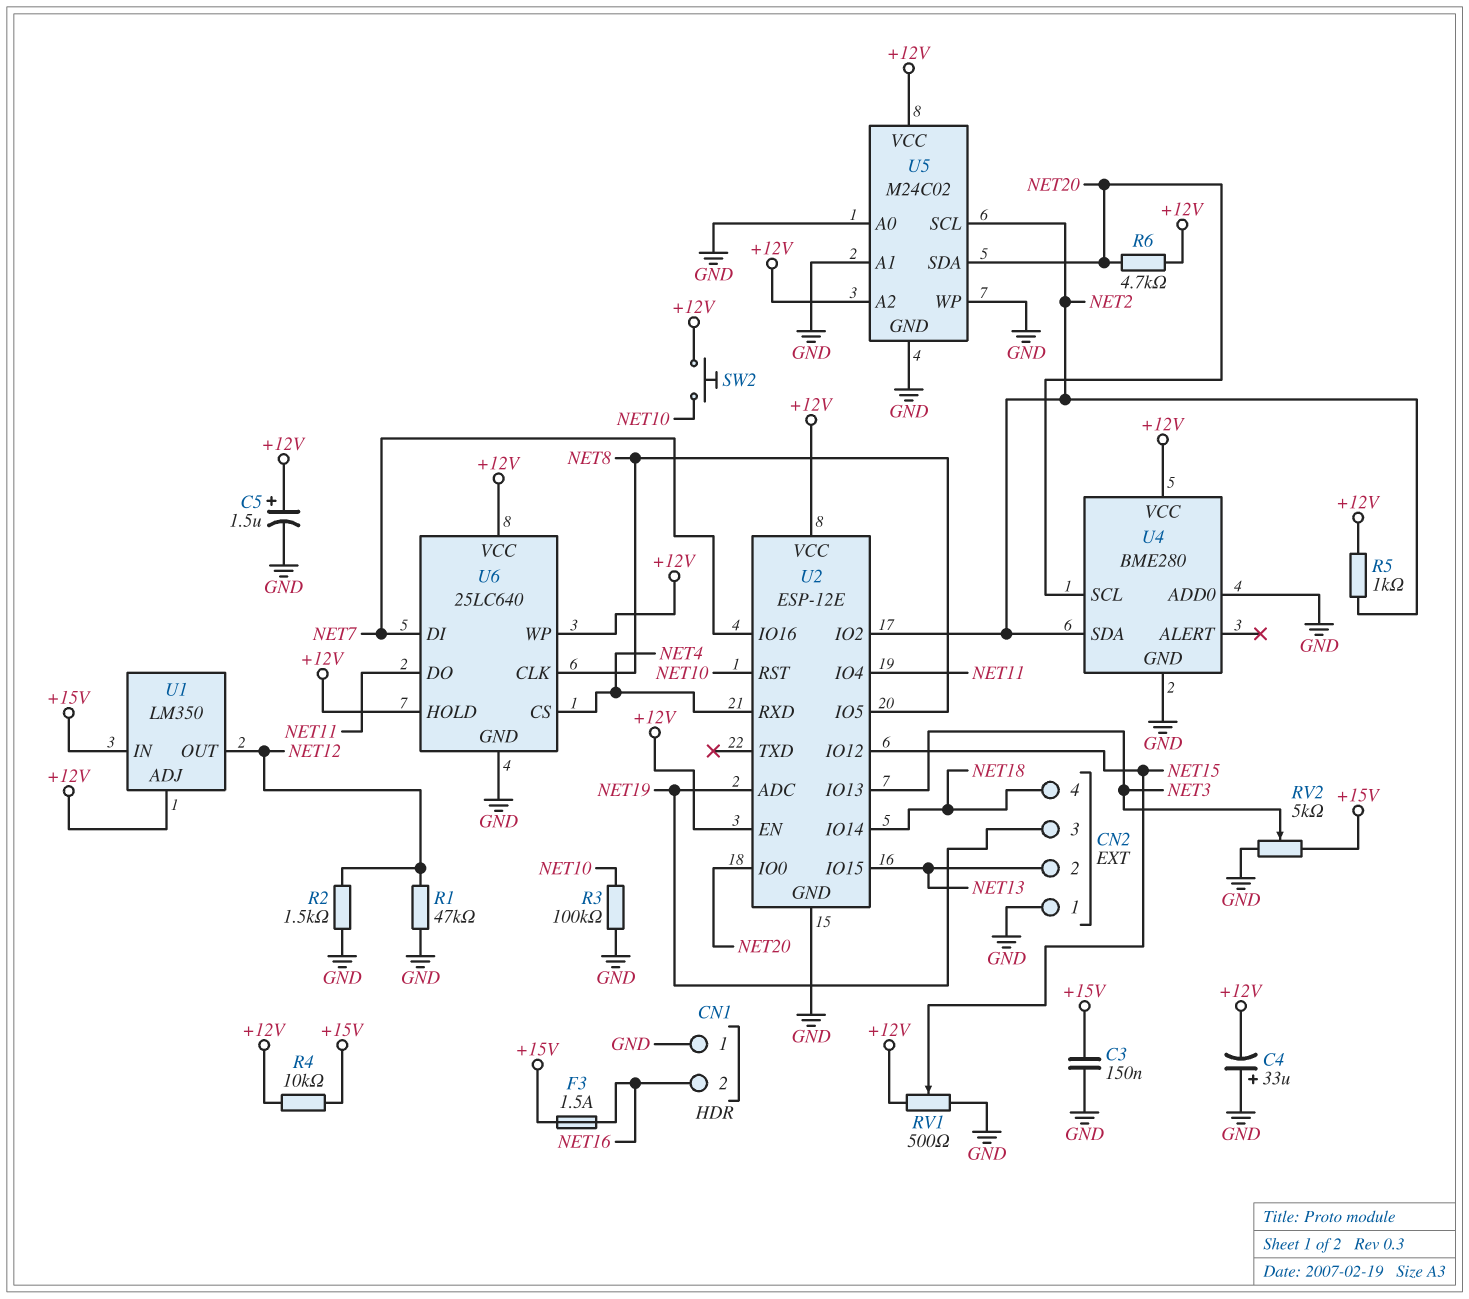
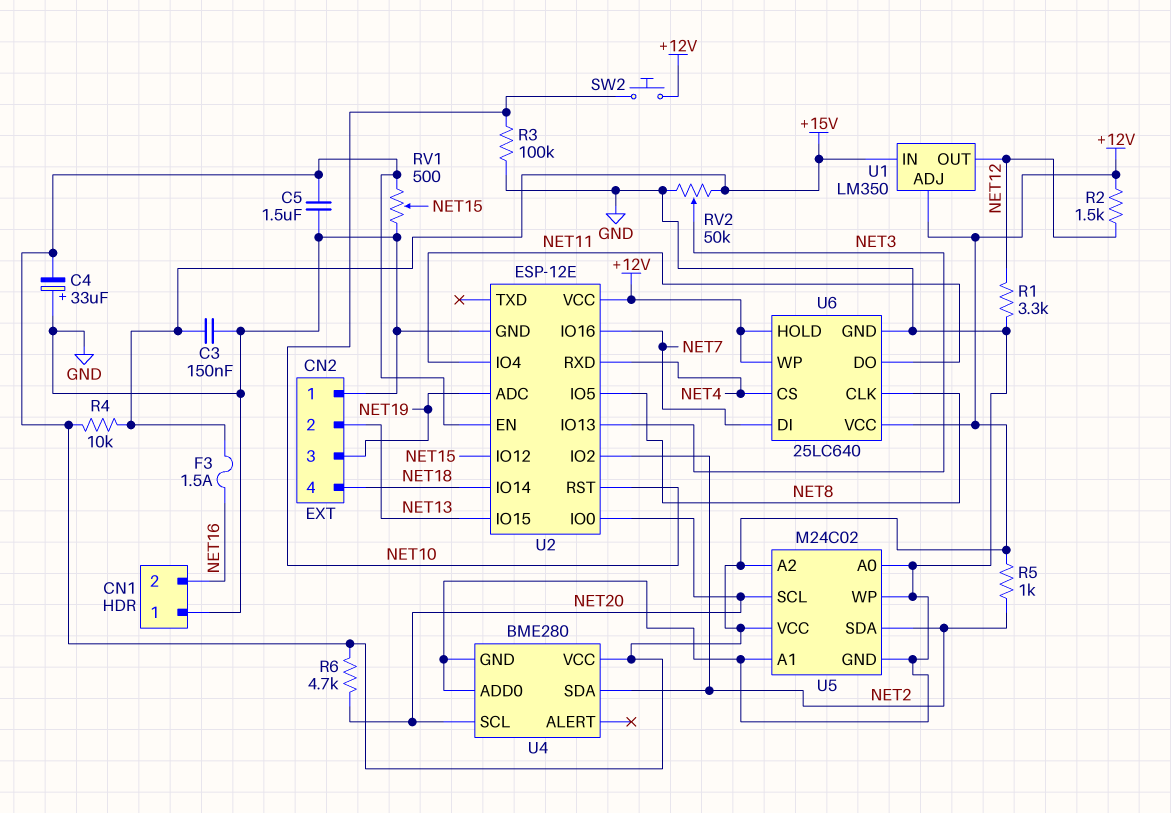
C5: 1.5uF (plus +12V, minus GND) -> 1.5uF (+12V, GND)
R1: 47k (GND, NET12) -> 3.3k (GND, NET12)
R2: 1.5k (GND, NET12) -> 1.5k (+12V, NET12)
RV2: 5k (+15V, GND, wiper NET3) -> 50k (+15V, GND, wiper NET3)
U5 pin SCL: NET2 -> NET20
U5 pin SDA: NET20 -> NET2

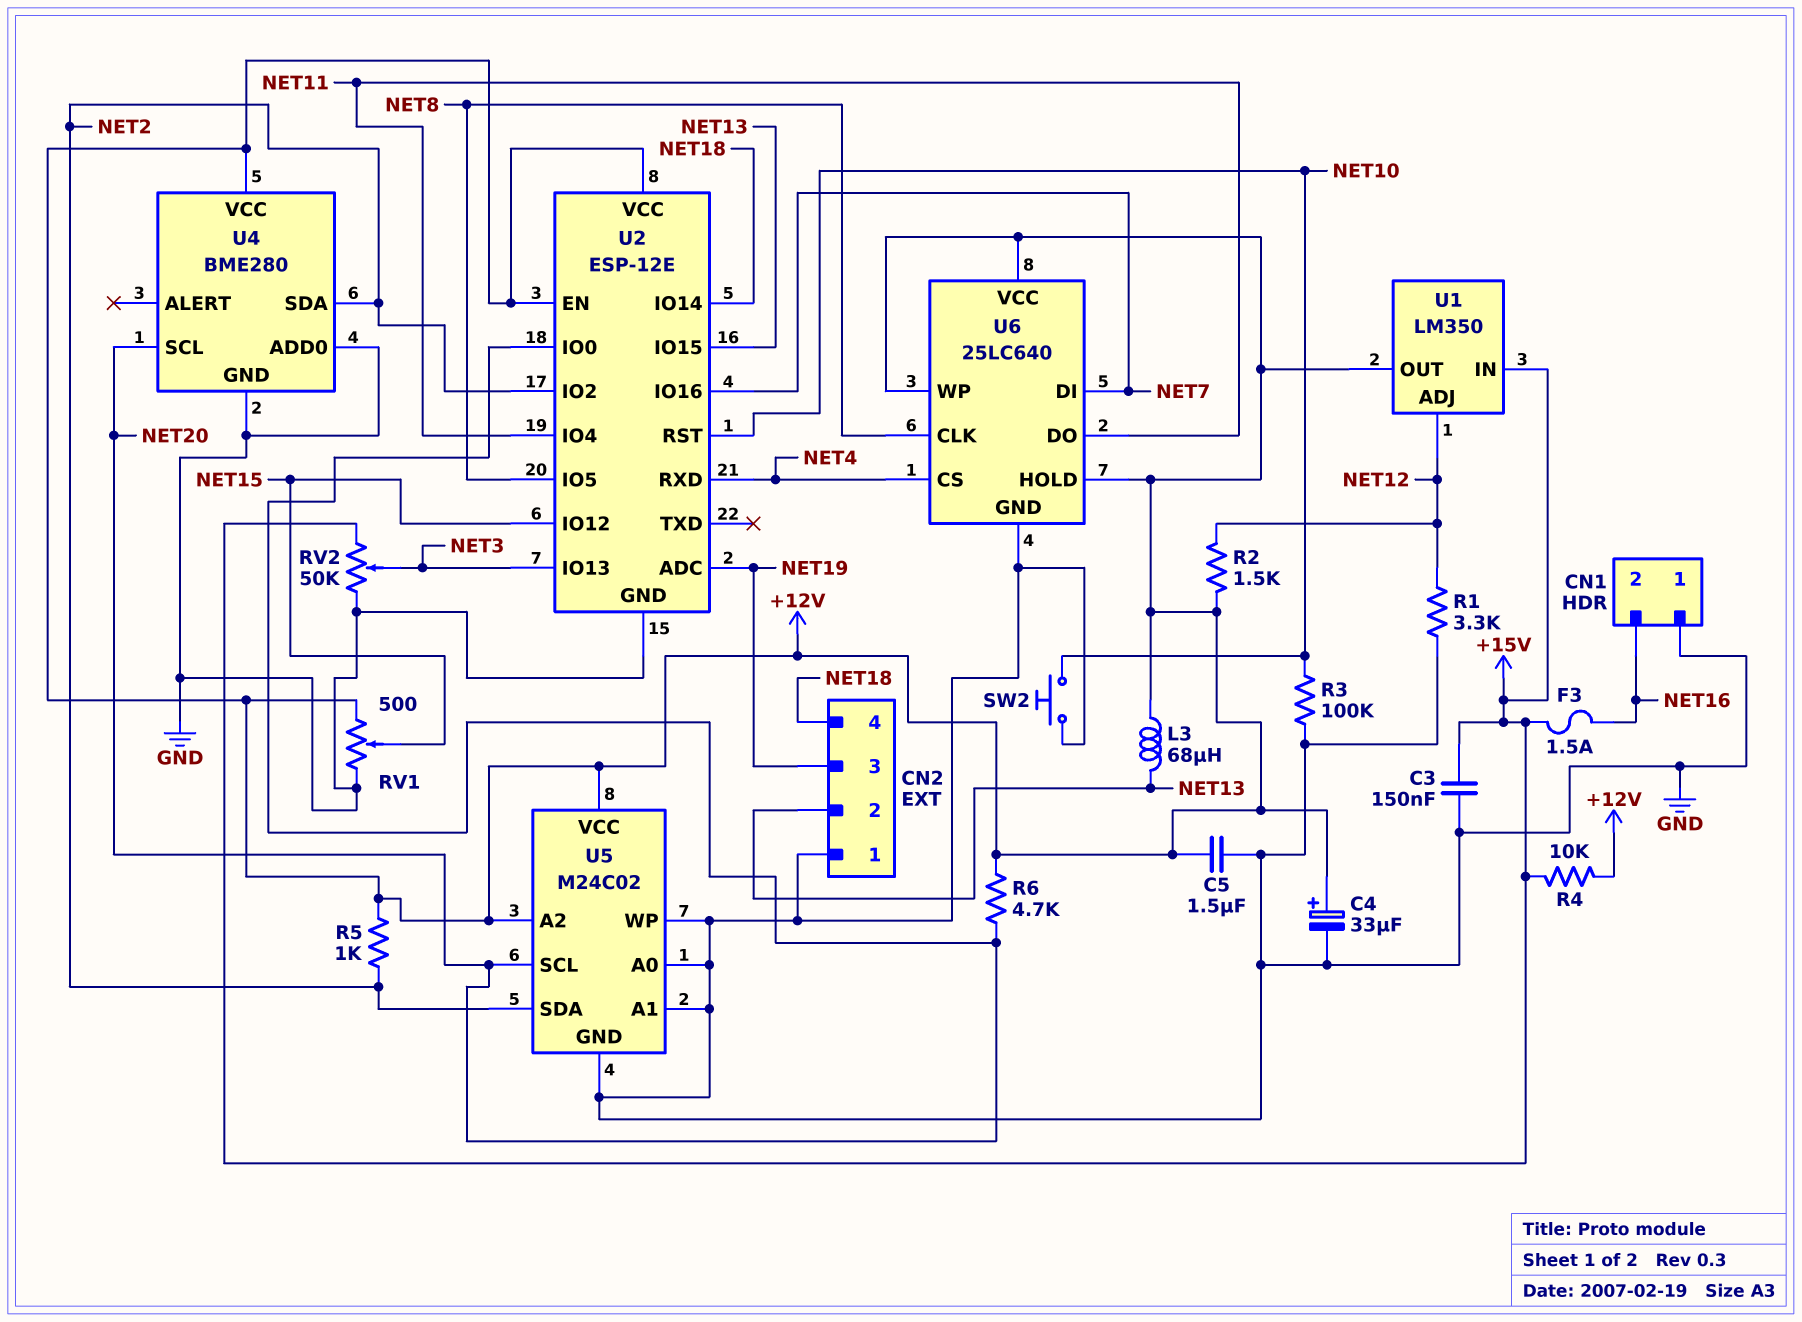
C4: 33uF (plus GND, minus +12V) -> 33uF (plus +12V, minus GND)
L3: none -> 68uH (+12V, NET13)
SW2: button (+12V, NET10) -> button (GND, NET10)
U1 pin ADJ: +12V -> NET12
U1 pin OUT: NET12 -> +12V

